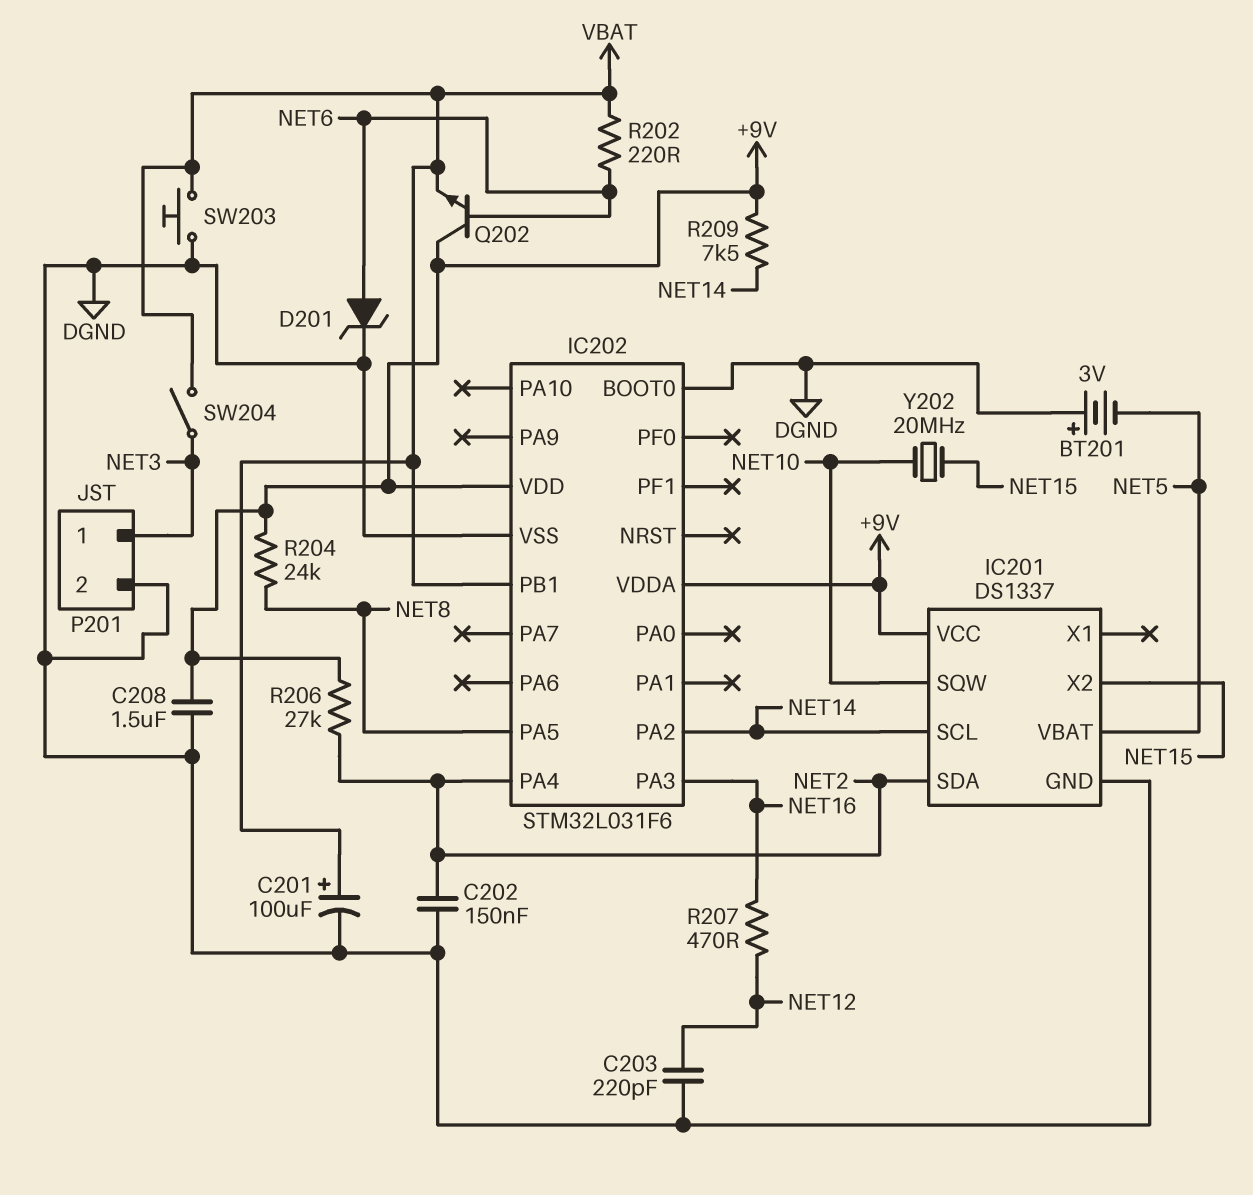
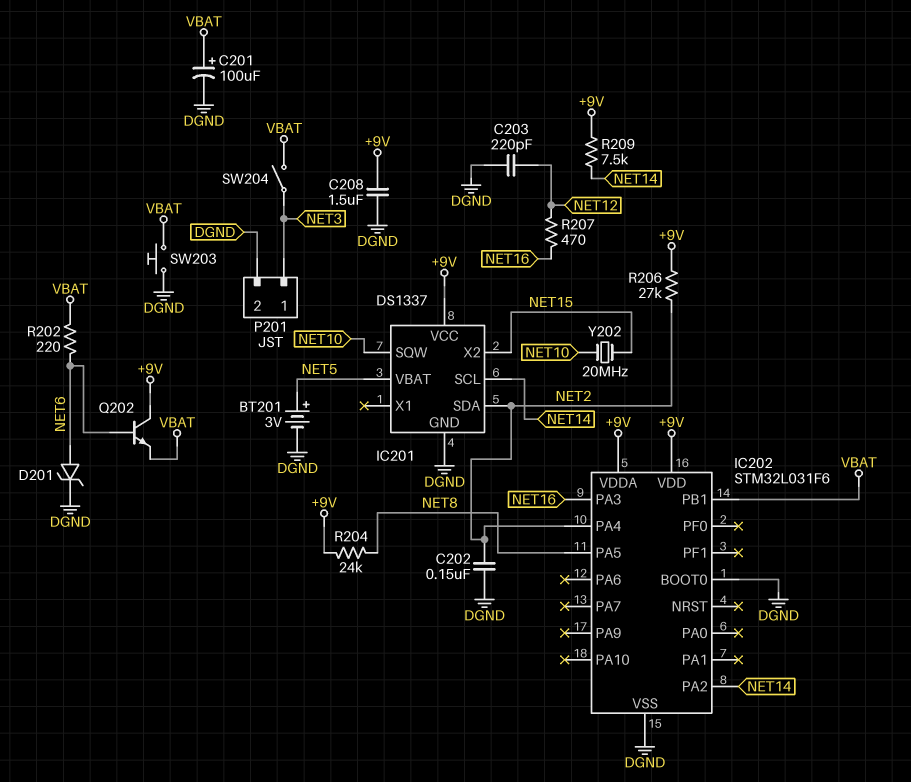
BT201: 3V (plus DGND, minus NET5) -> 3V (plus NET5, minus DGND)

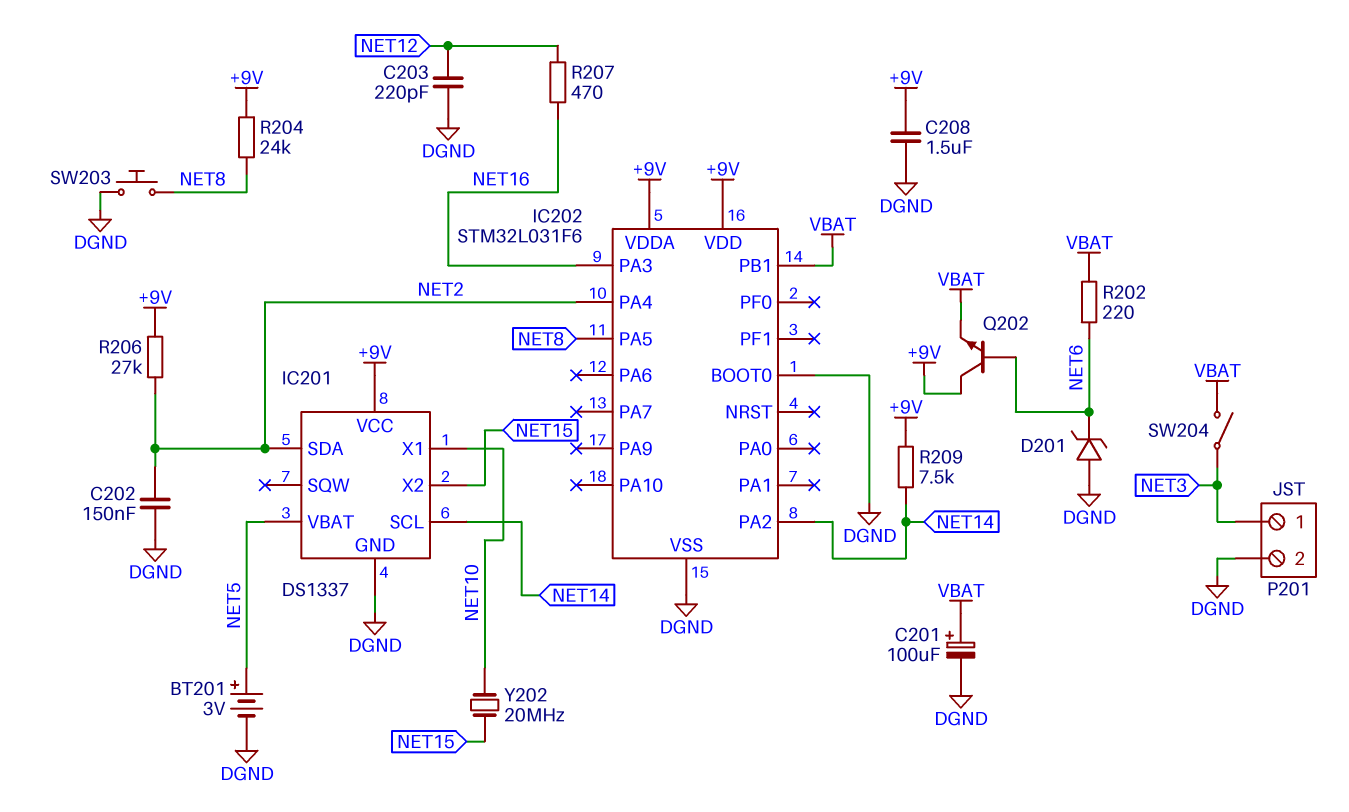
D201: zener (A NET6, K DGND) -> zener (A DGND, K NET6)
IC201 pin SQW: NET10 -> none
IC201 pin X1: none -> NET10
SW203: button (DGND, VBAT) -> button (DGND, NET8)

